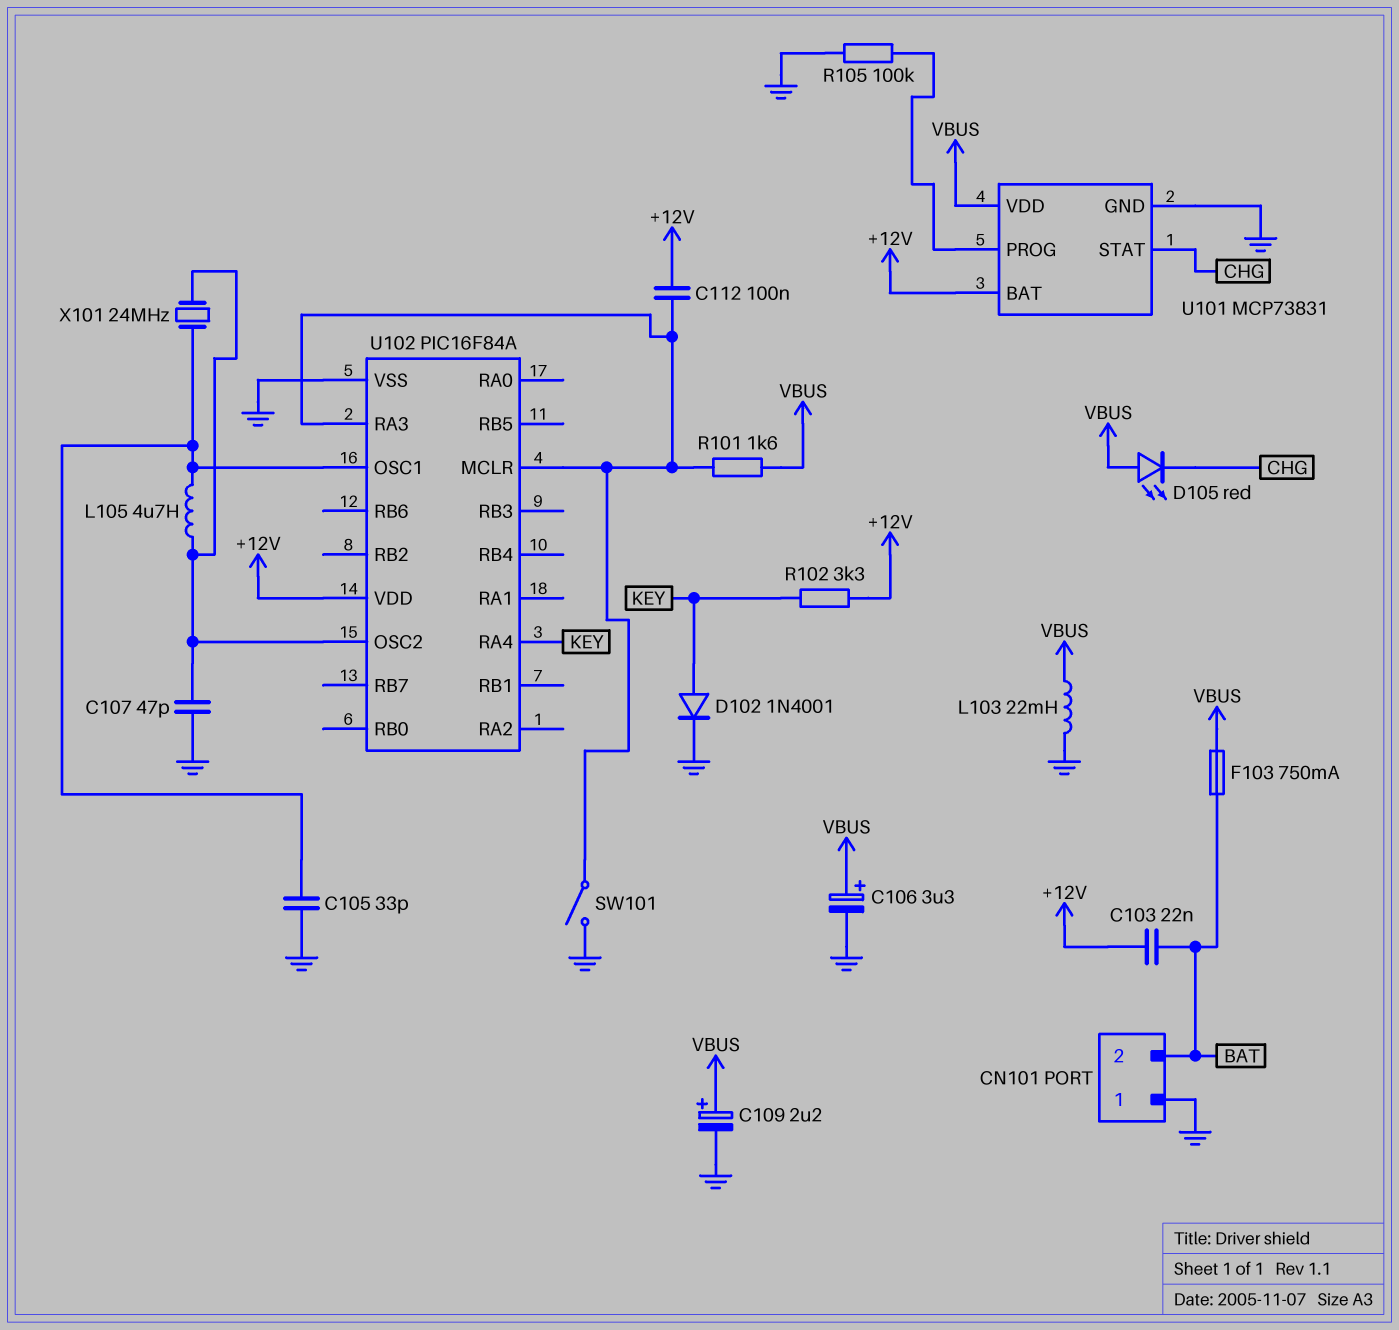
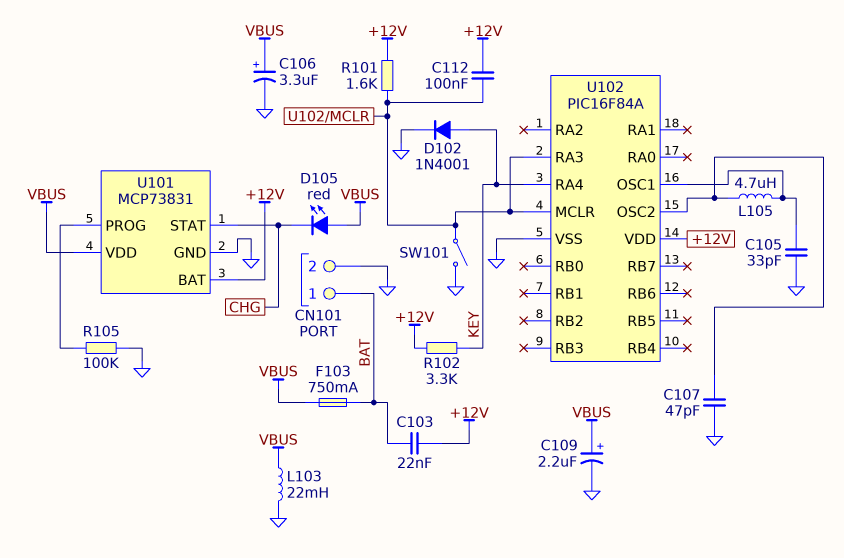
CN101 pin 1: GND -> BAT
CN101 pin 2: BAT -> GND
R101: 1.6k (U102/MCLR, VBUS) -> 1.6k (+12V, U102/MCLR)
X101: 24MHz (U102/OSC1, U102/OSC2) -> none

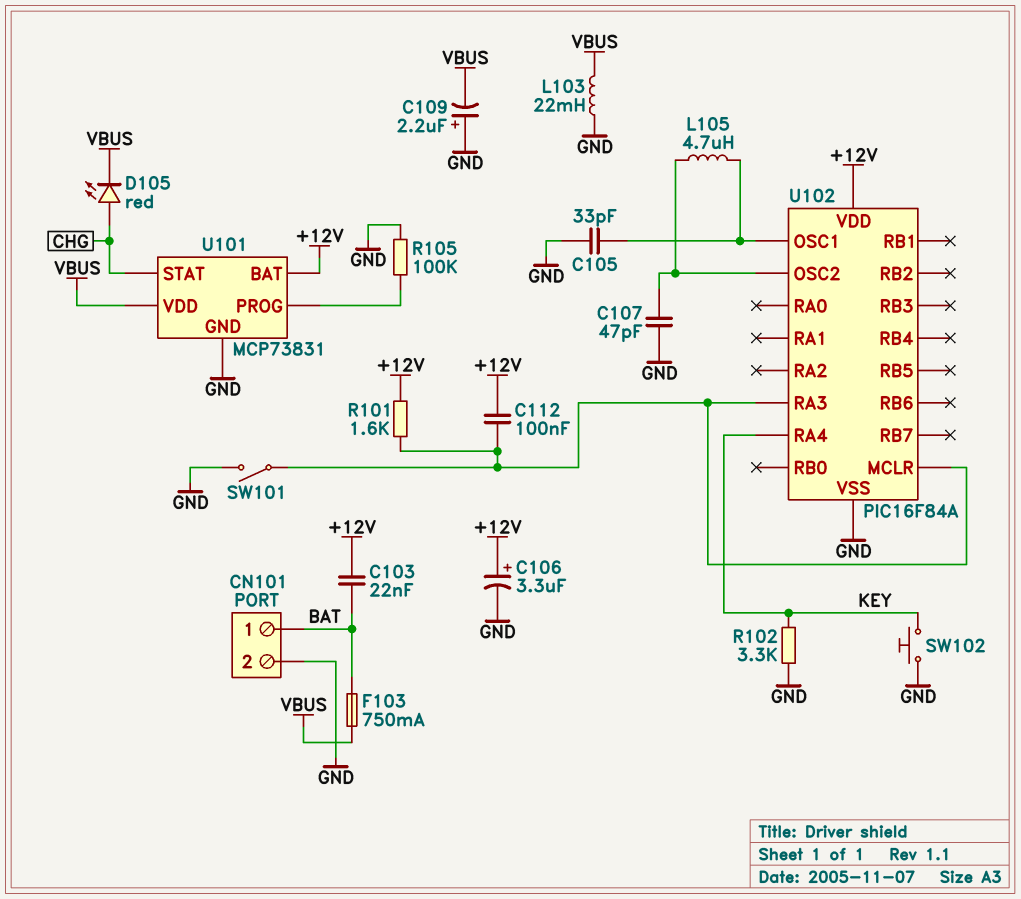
C106: 3.3uF (plus VBUS, minus GND) -> 3.3uF (plus +12V, minus GND)
C109: 2.2uF (plus VBUS, minus GND) -> 2.2uF (plus GND, minus VBUS)
D102: diode 1N4001 (A KEY, K GND) -> none
D105: LED red (A VBUS, K CHG) -> LED red (A CHG, K VBUS)
R102: 3.3k (+12V, KEY) -> 3.3k (GND, KEY)
SW102: none -> button (GND, KEY)

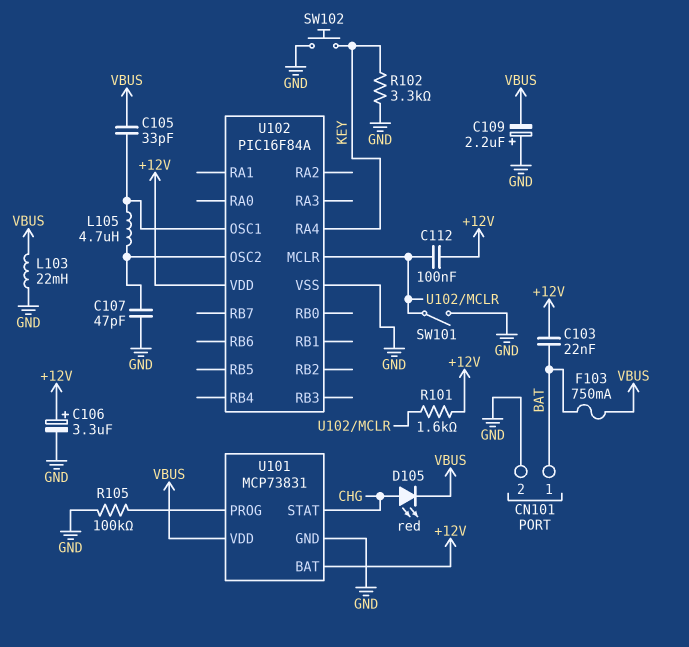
C105: 33pF (GND, U102/OSC1) -> 33pF (U102/OSC1, VBUS)
U102 pin RA3: U102/MCLR -> none

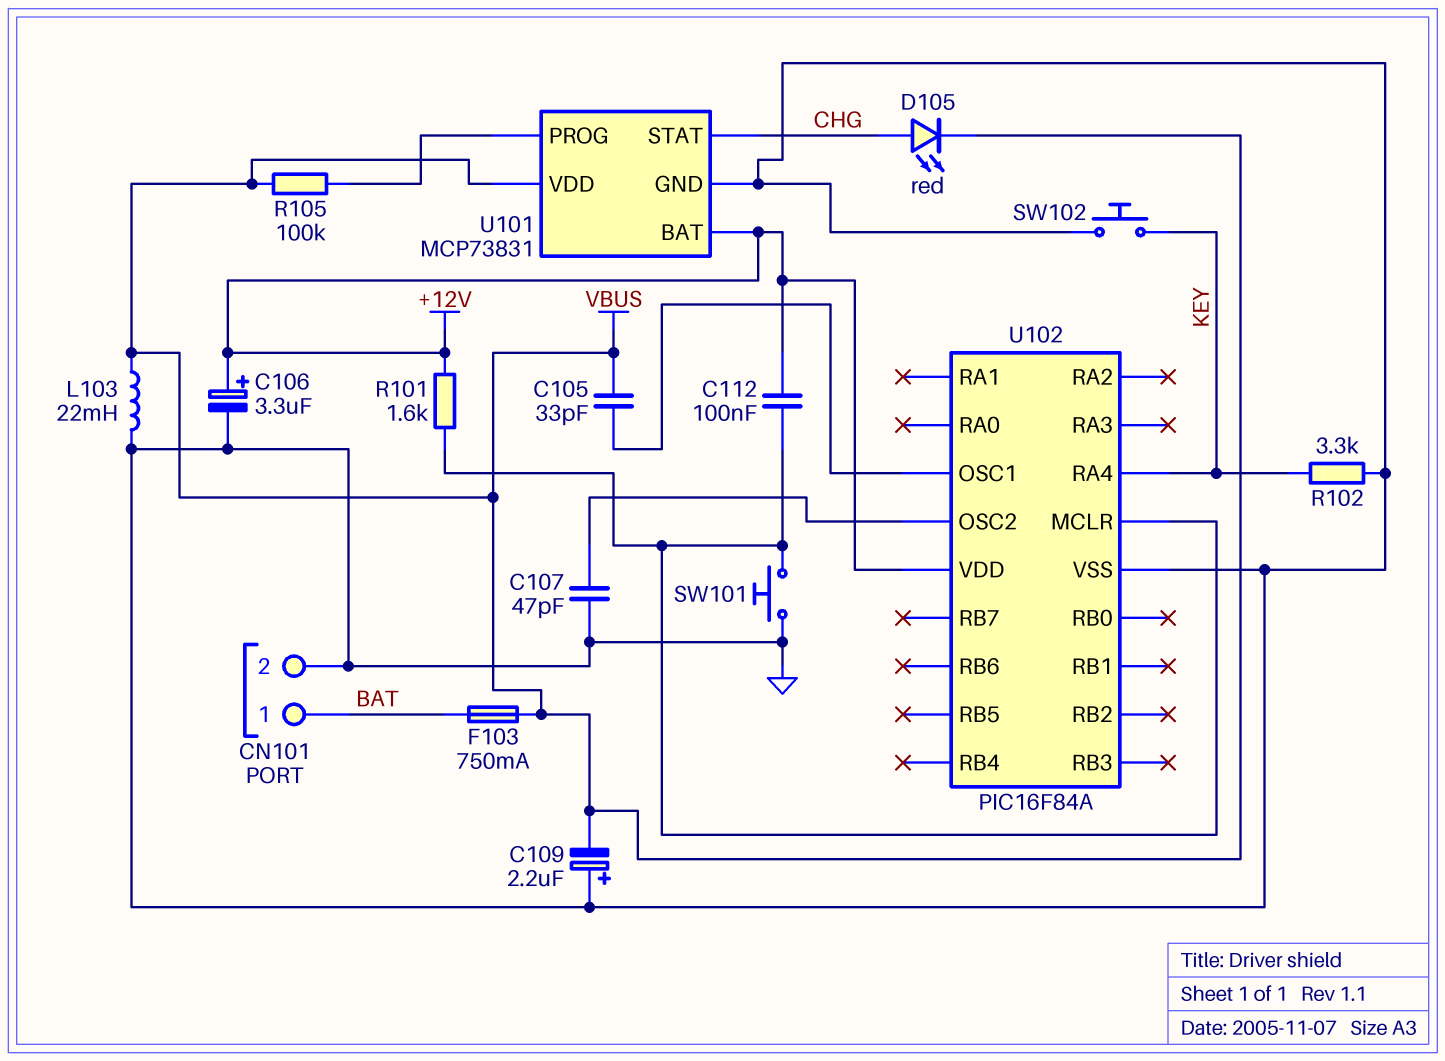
C103: 22nF (+12V, BAT) -> none
L105: 4.7uH (U102/OSC1, U102/OSC2) -> none
R105: 100k (GND, U101/PROG) -> 100k (U101/PROG, VBUS)
SW101: switch (GND, U102/MCLR) -> button (GND, U102/MCLR)

